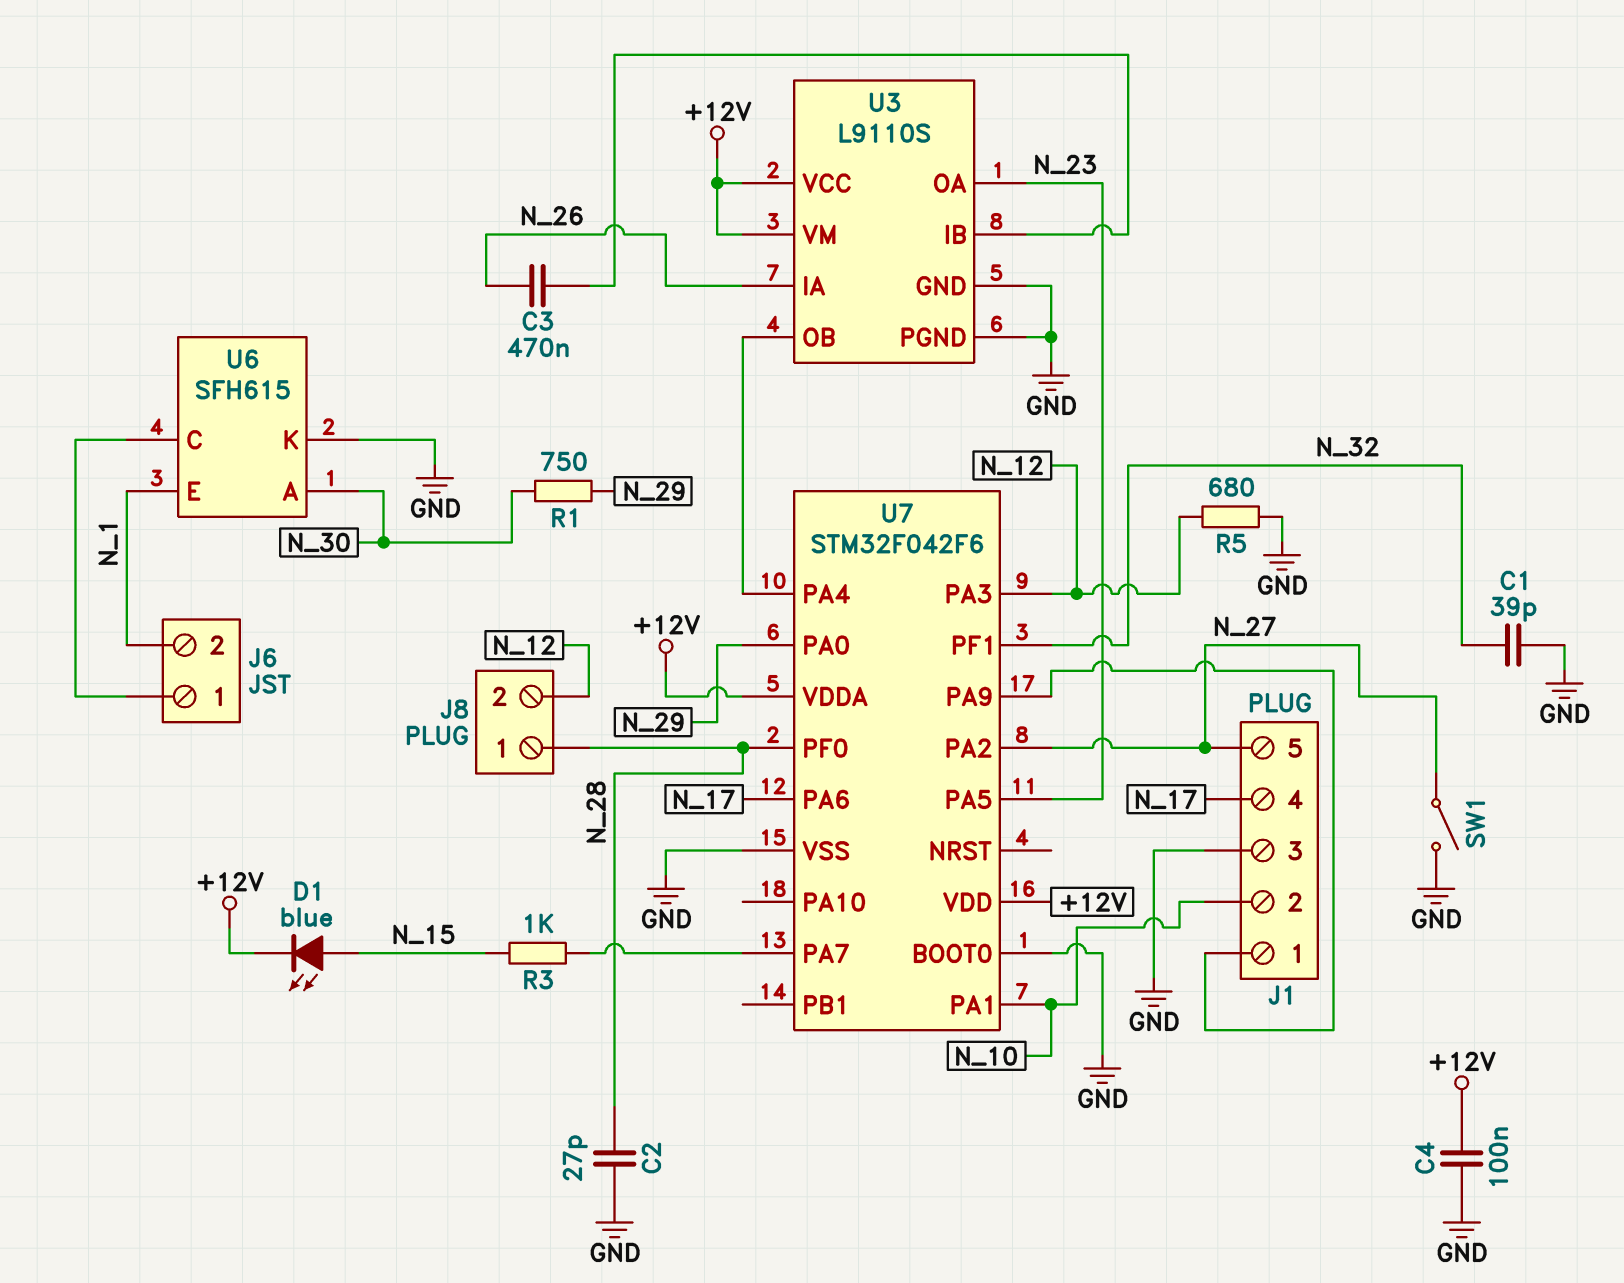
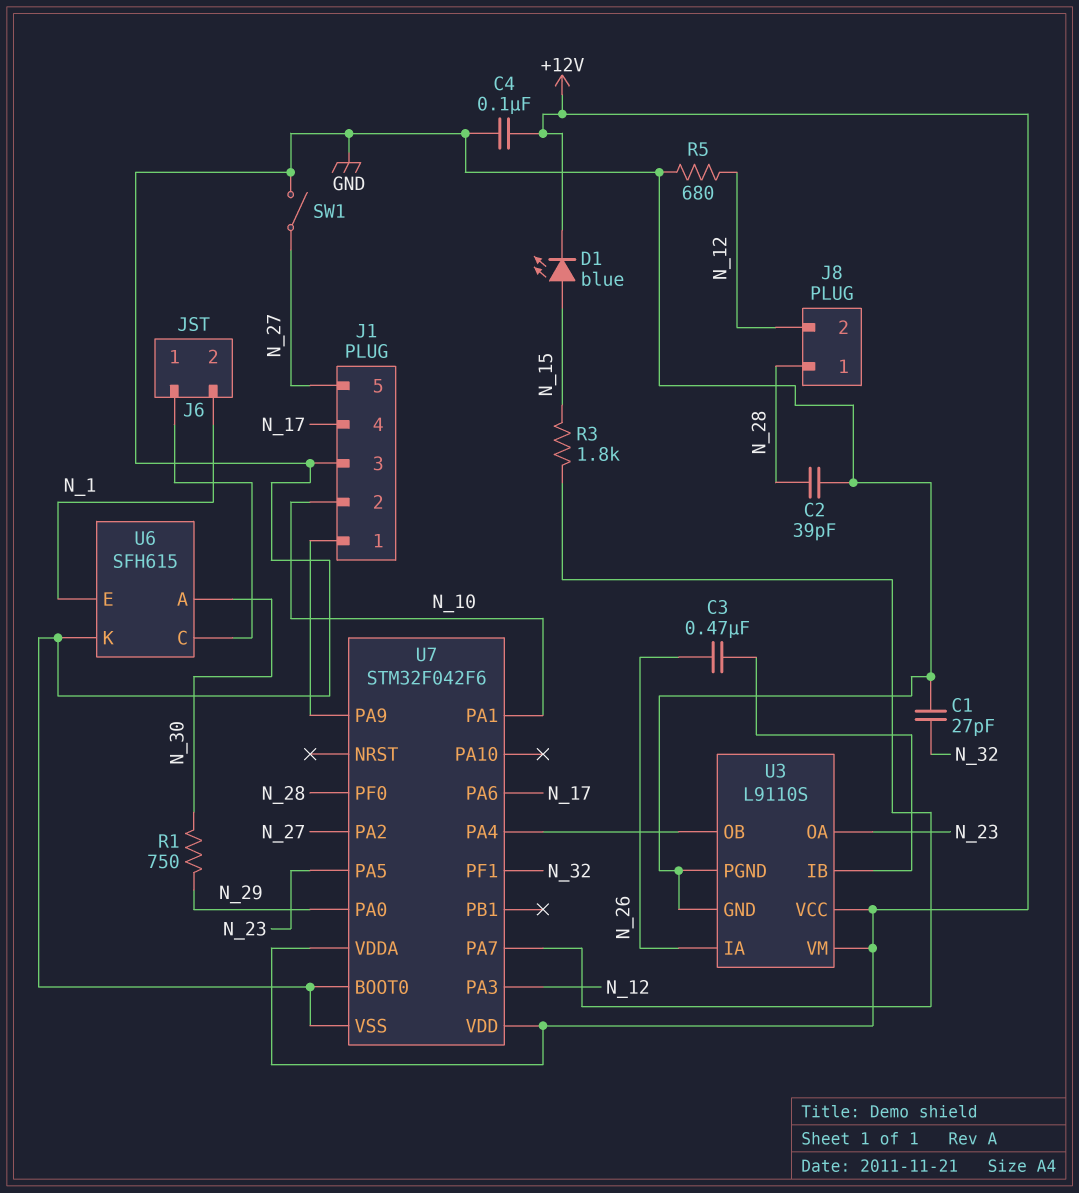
C1: 39pF (GND, N_32) -> 27pF (GND, N_32)
C2: 27pF (GND, N_28) -> 39pF (GND, N_28)
R3: 1k (N_15, U7/PA7) -> 1.8k (N_15, U7/PA7)

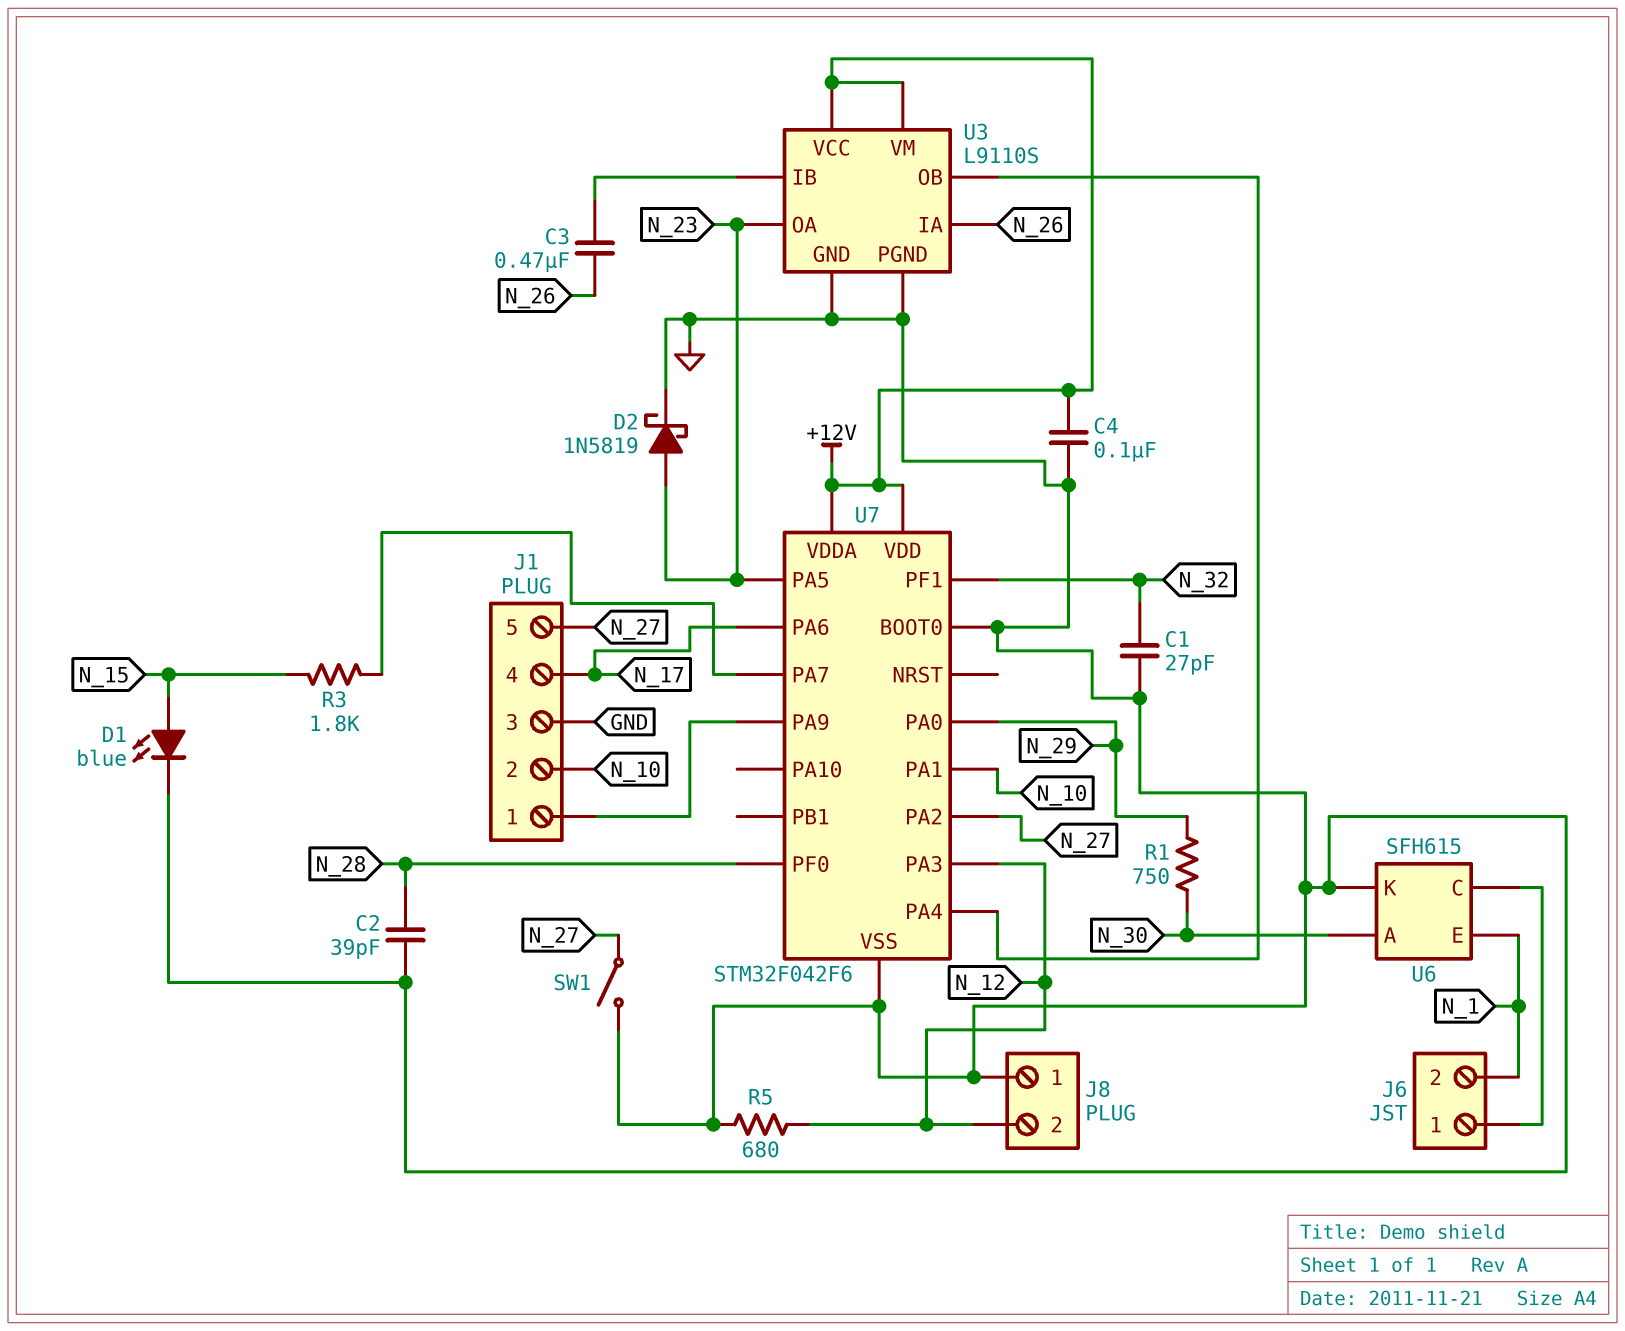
D1: LED blue (A N_15, K +12V) -> LED blue (A N_15, K GND)
D2: none -> schottky 1N5819 (A N_23, K GND)
J8 pin 1: N_28 -> GND

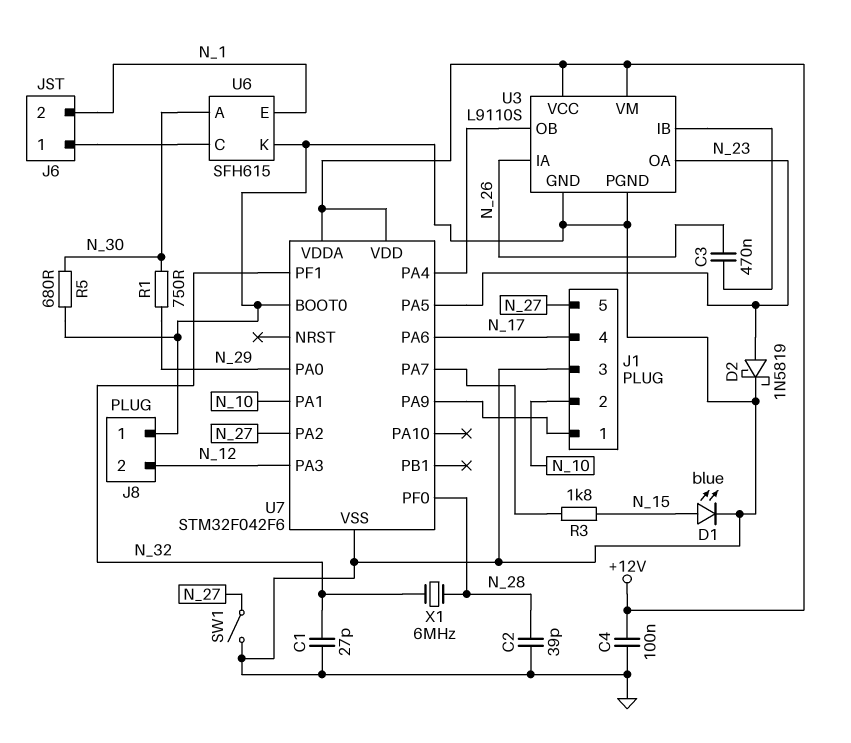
R5: 680 (GND, N_12) -> 680 (GND, N_30)
X1: none -> 6MHz (N_28, N_32)

